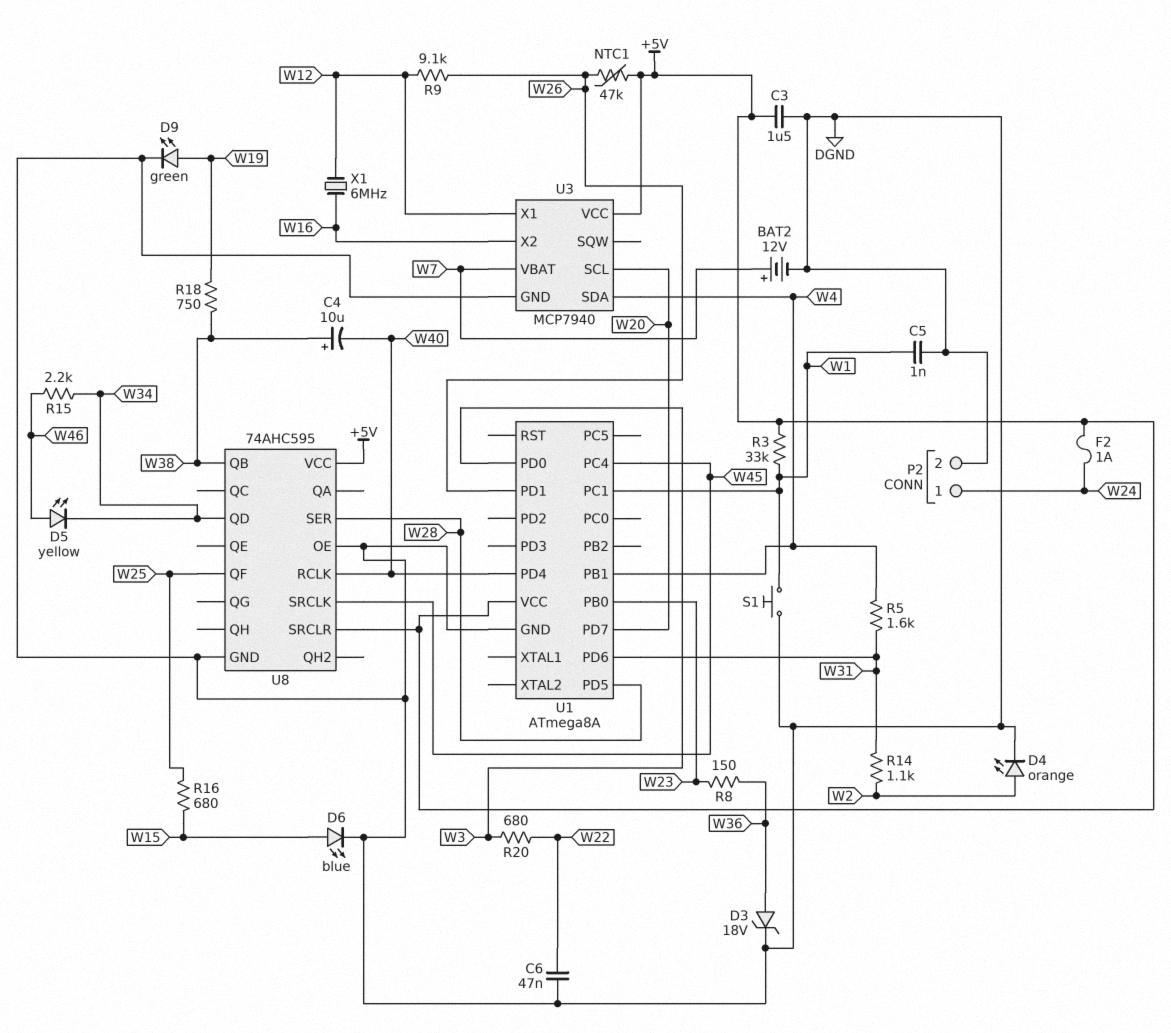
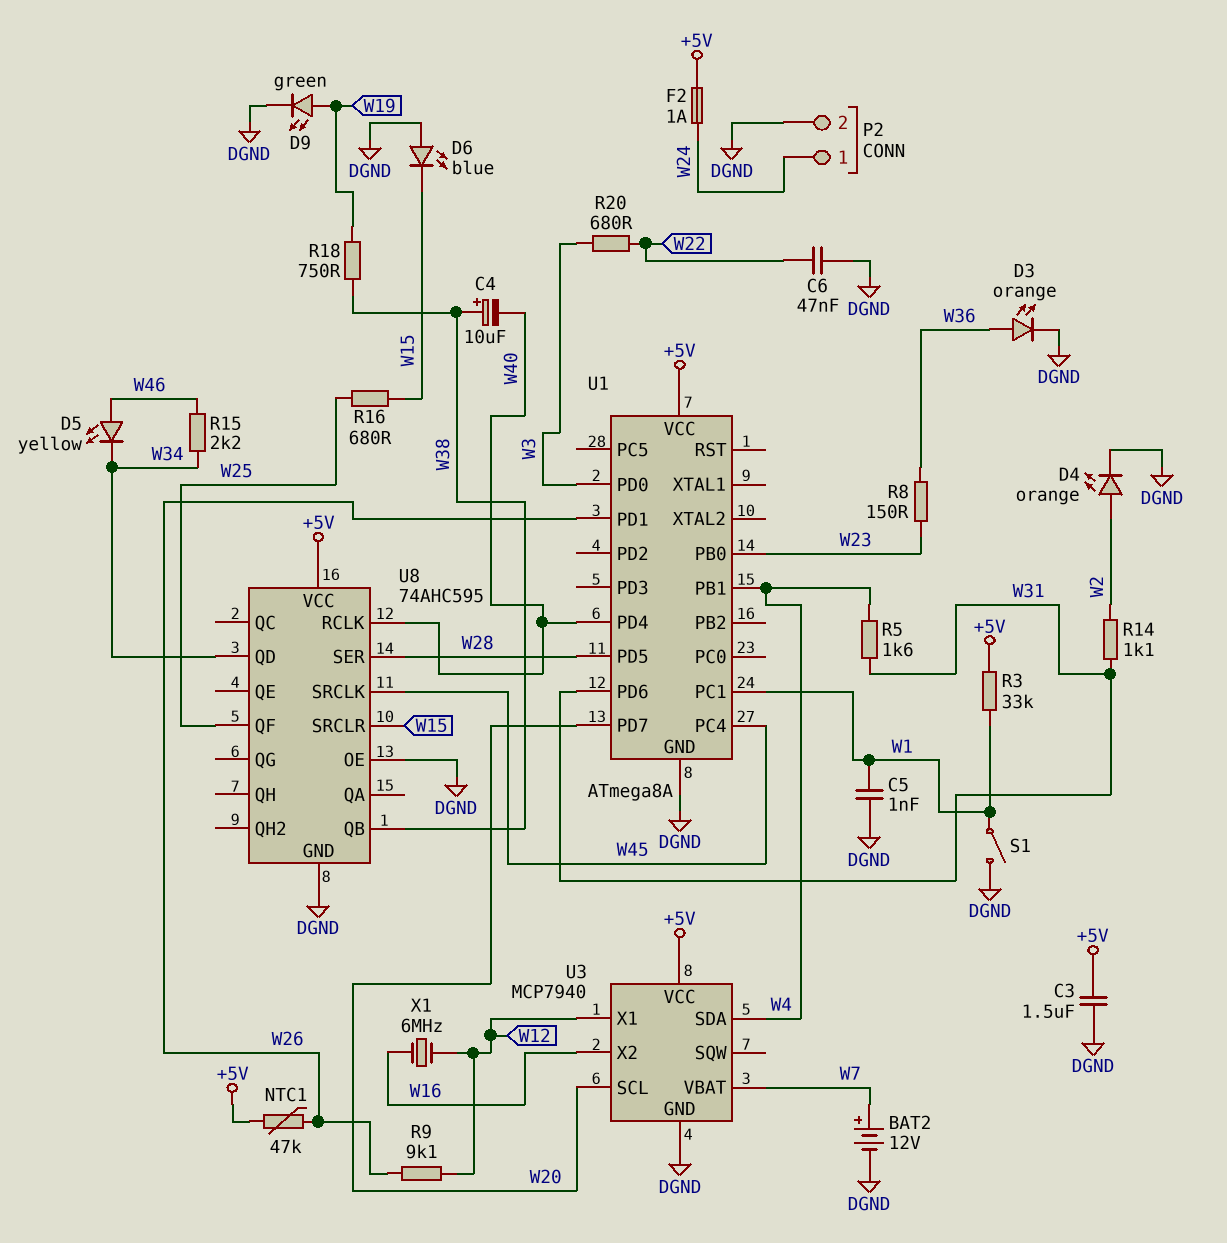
D3: zener 18V (A W36, K DGND) -> LED orange (A W36, K DGND)
D6: LED blue (A W15, K DGND) -> LED blue (A DGND, K W15)
S1: button (DGND, W1) -> switch (DGND, W1)
U8 pin SRCLR: +5V -> W15

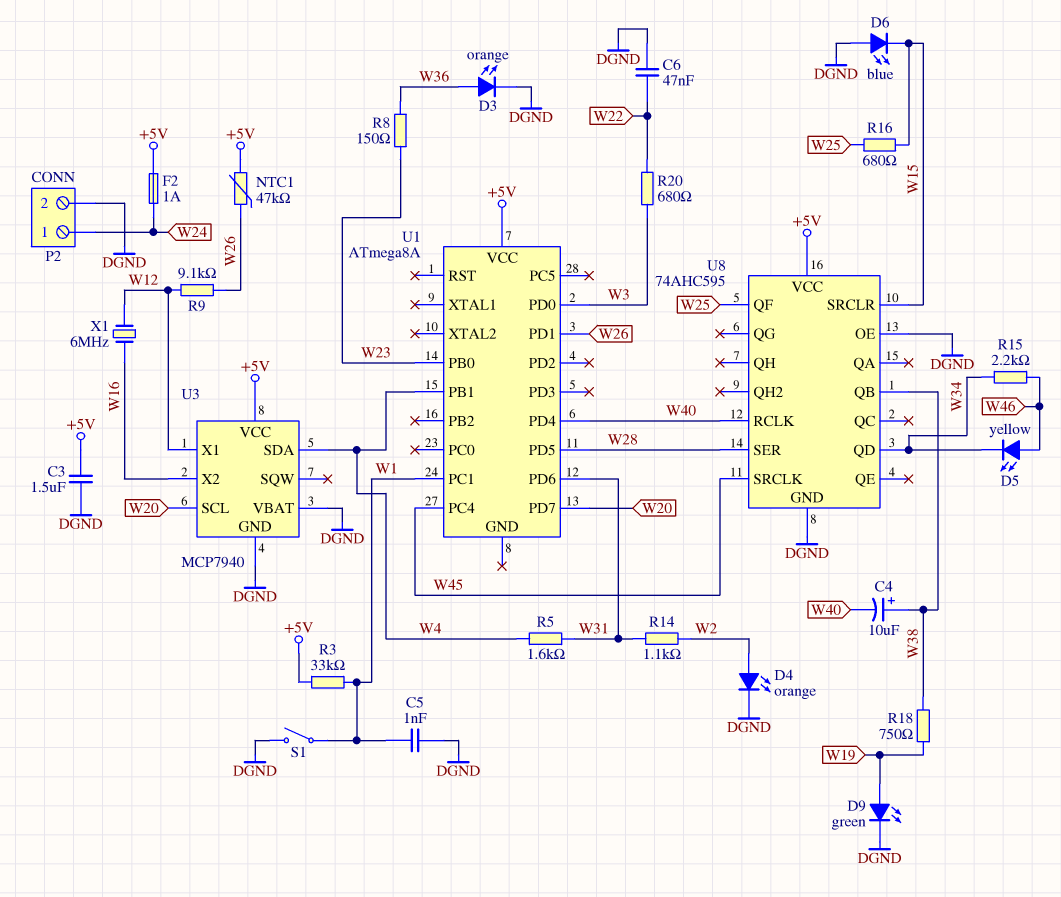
BAT2: 12V (plus W7, minus DGND) -> none
U1 pin GND: DGND -> none
U3 pin VBAT: W7 -> DGND

